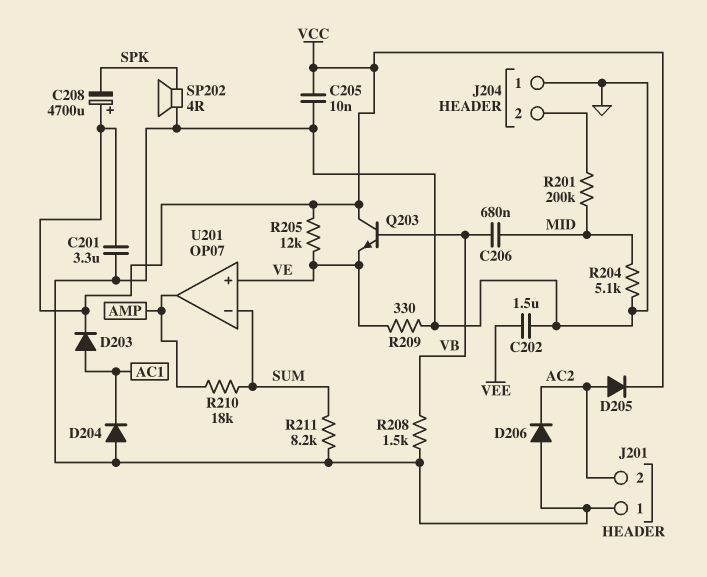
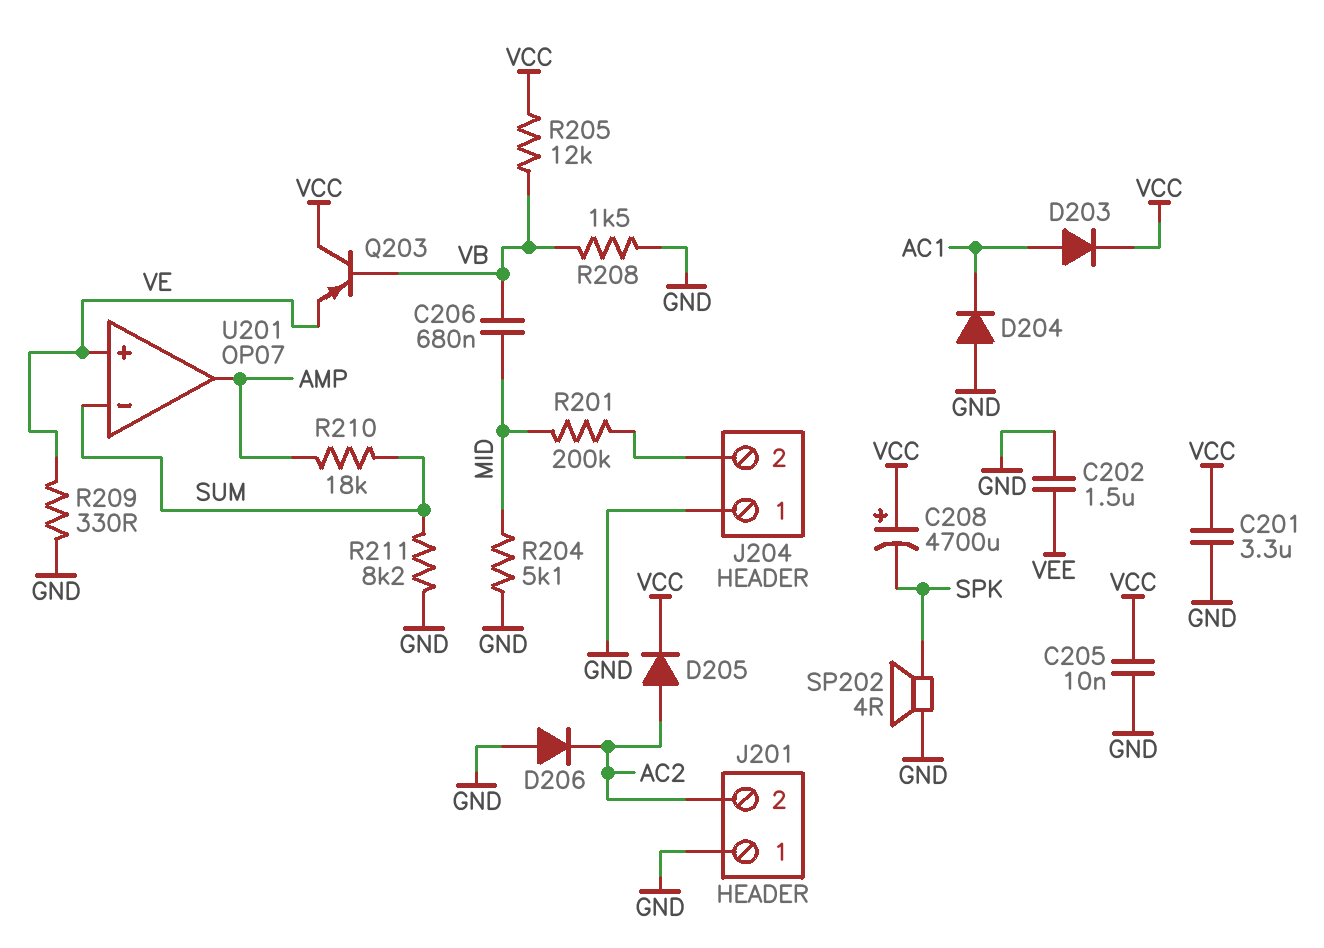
Q203: NPN (B VB, C VCC, E VE) -> PNP (B VB, C VCC, E VE)
R205: 12k (VCC, VE) -> 12k (VB, VCC)

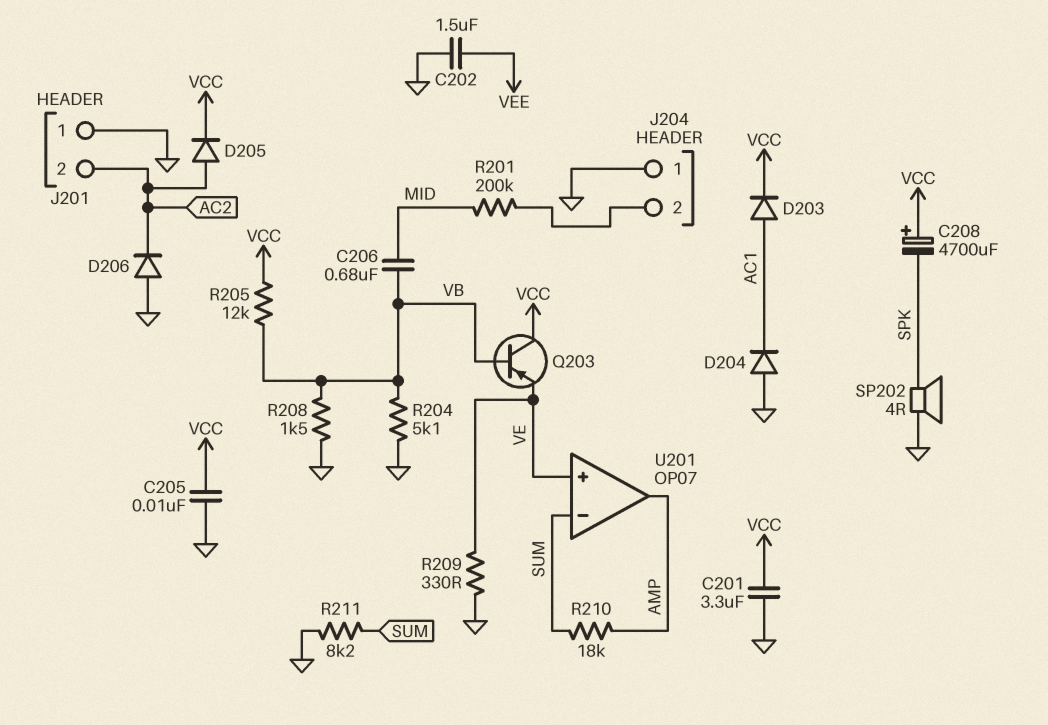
R204: 5.1k (GND, MID) -> 5.1k (GND, VB)

